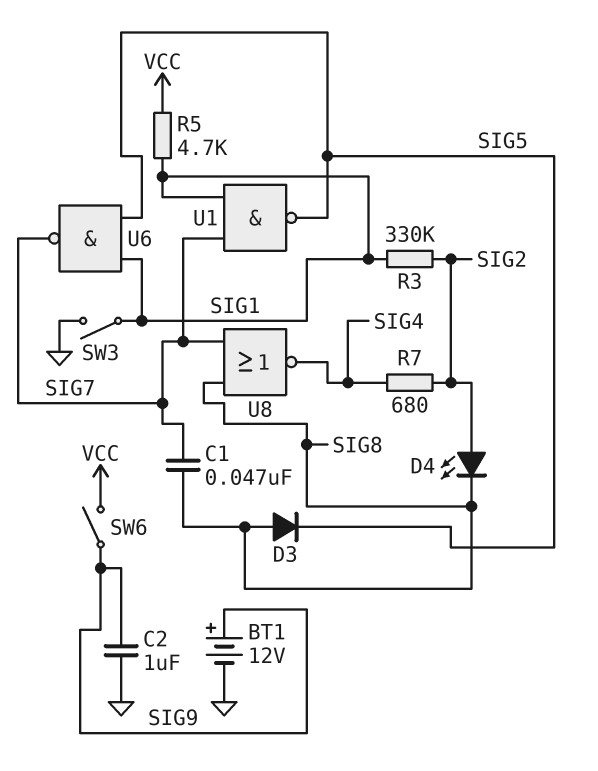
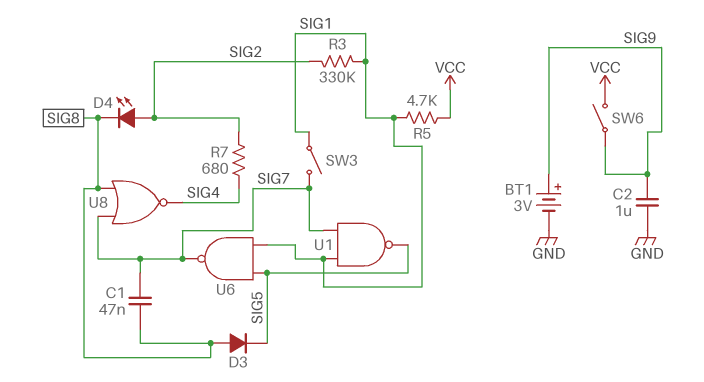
BT1: 12V (plus SIG9, minus GND) -> 3V (plus SIG9, minus GND)
SW3: switch (GND, SIG1) -> switch (SIG1, SIG7)

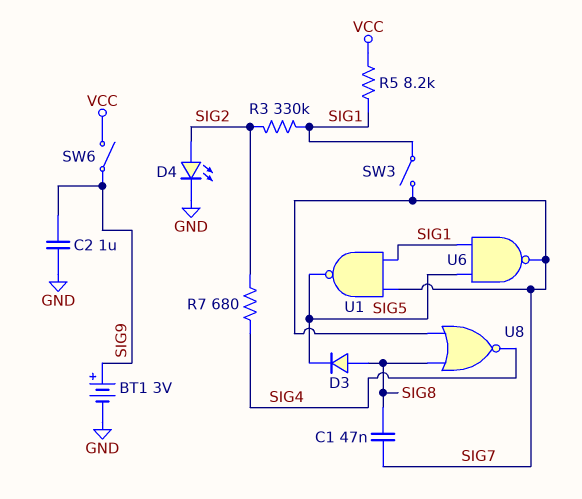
D4: LED (A SIG2, K SIG8) -> LED (A SIG2, K GND)
R5: 4.7k (SIG1, VCC) -> 8.2k (SIG1, VCC)

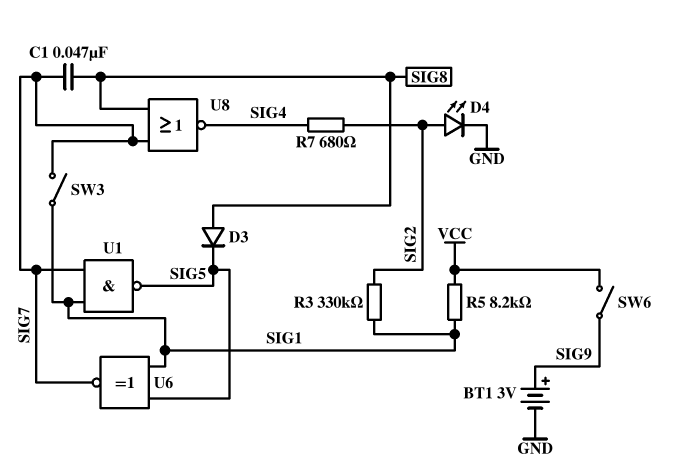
C2: 1uF (GND, SIG9) -> none
U6: NAND (in SIG1, in SIG5, out SIG7) -> XNOR (in SIG1, in SIG5, out SIG7)

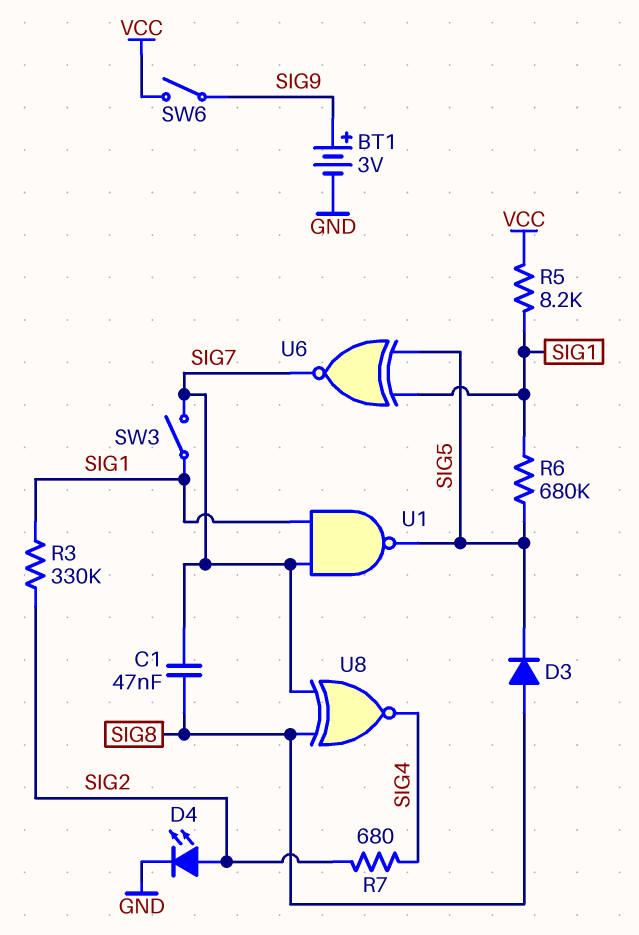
R6: none -> 680k (SIG1, SIG5)
U8: NOR (in SIG7, in SIG8, out SIG4) -> XNOR (in SIG7, in SIG8, out SIG4)

